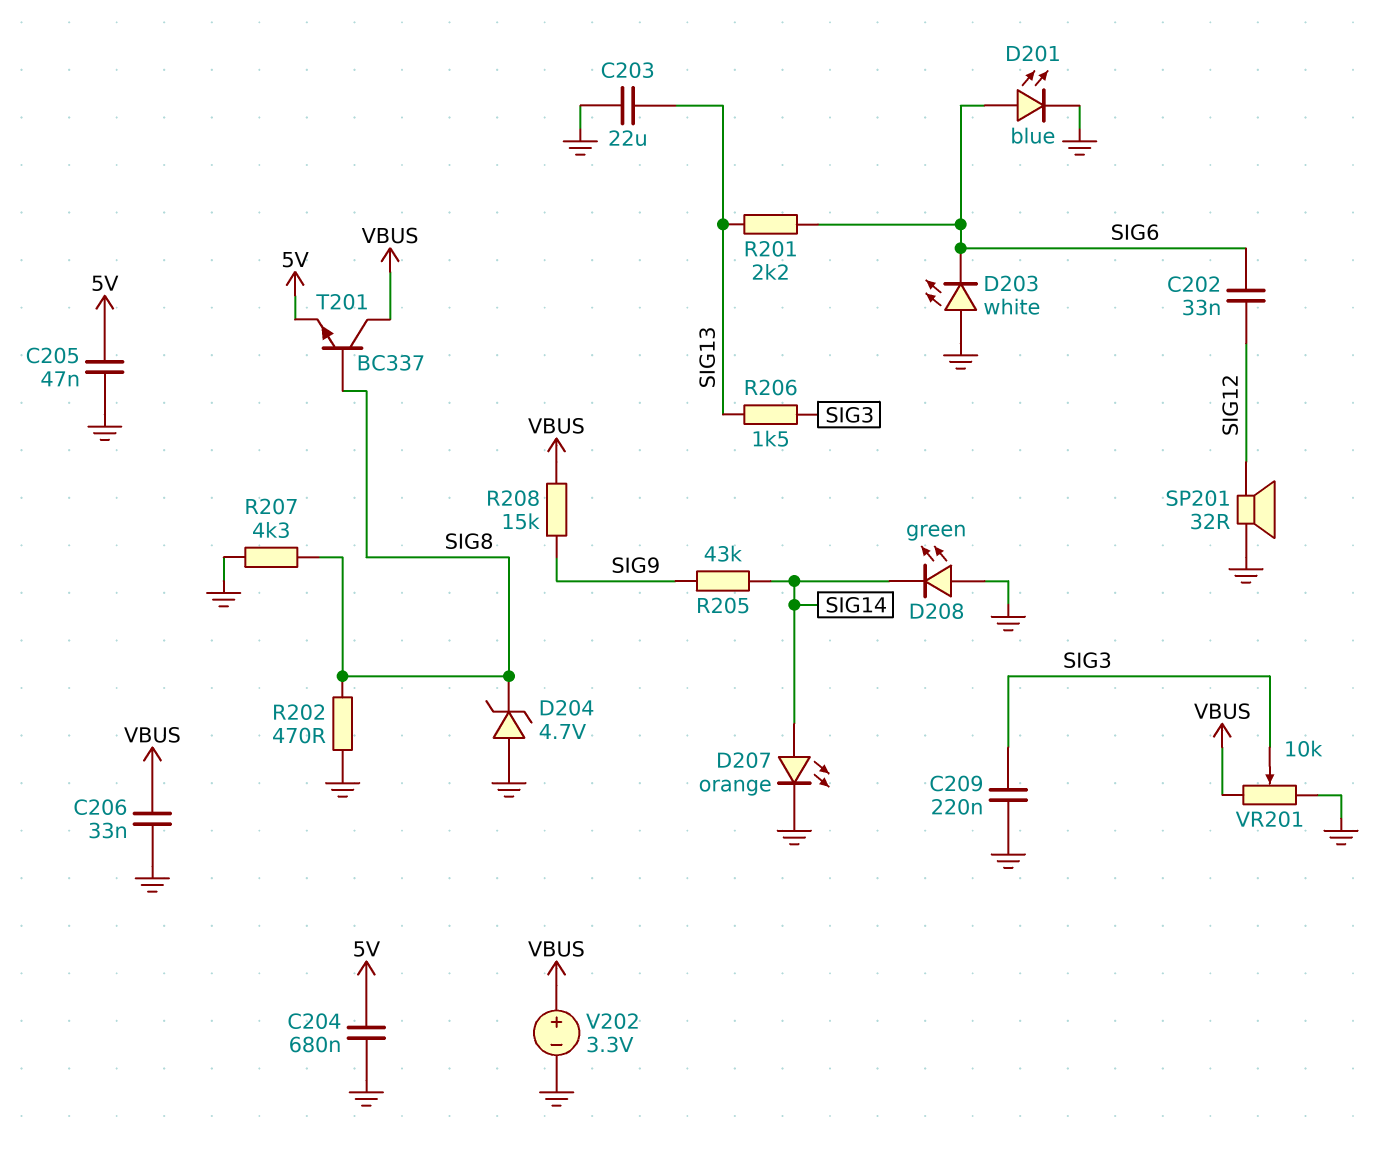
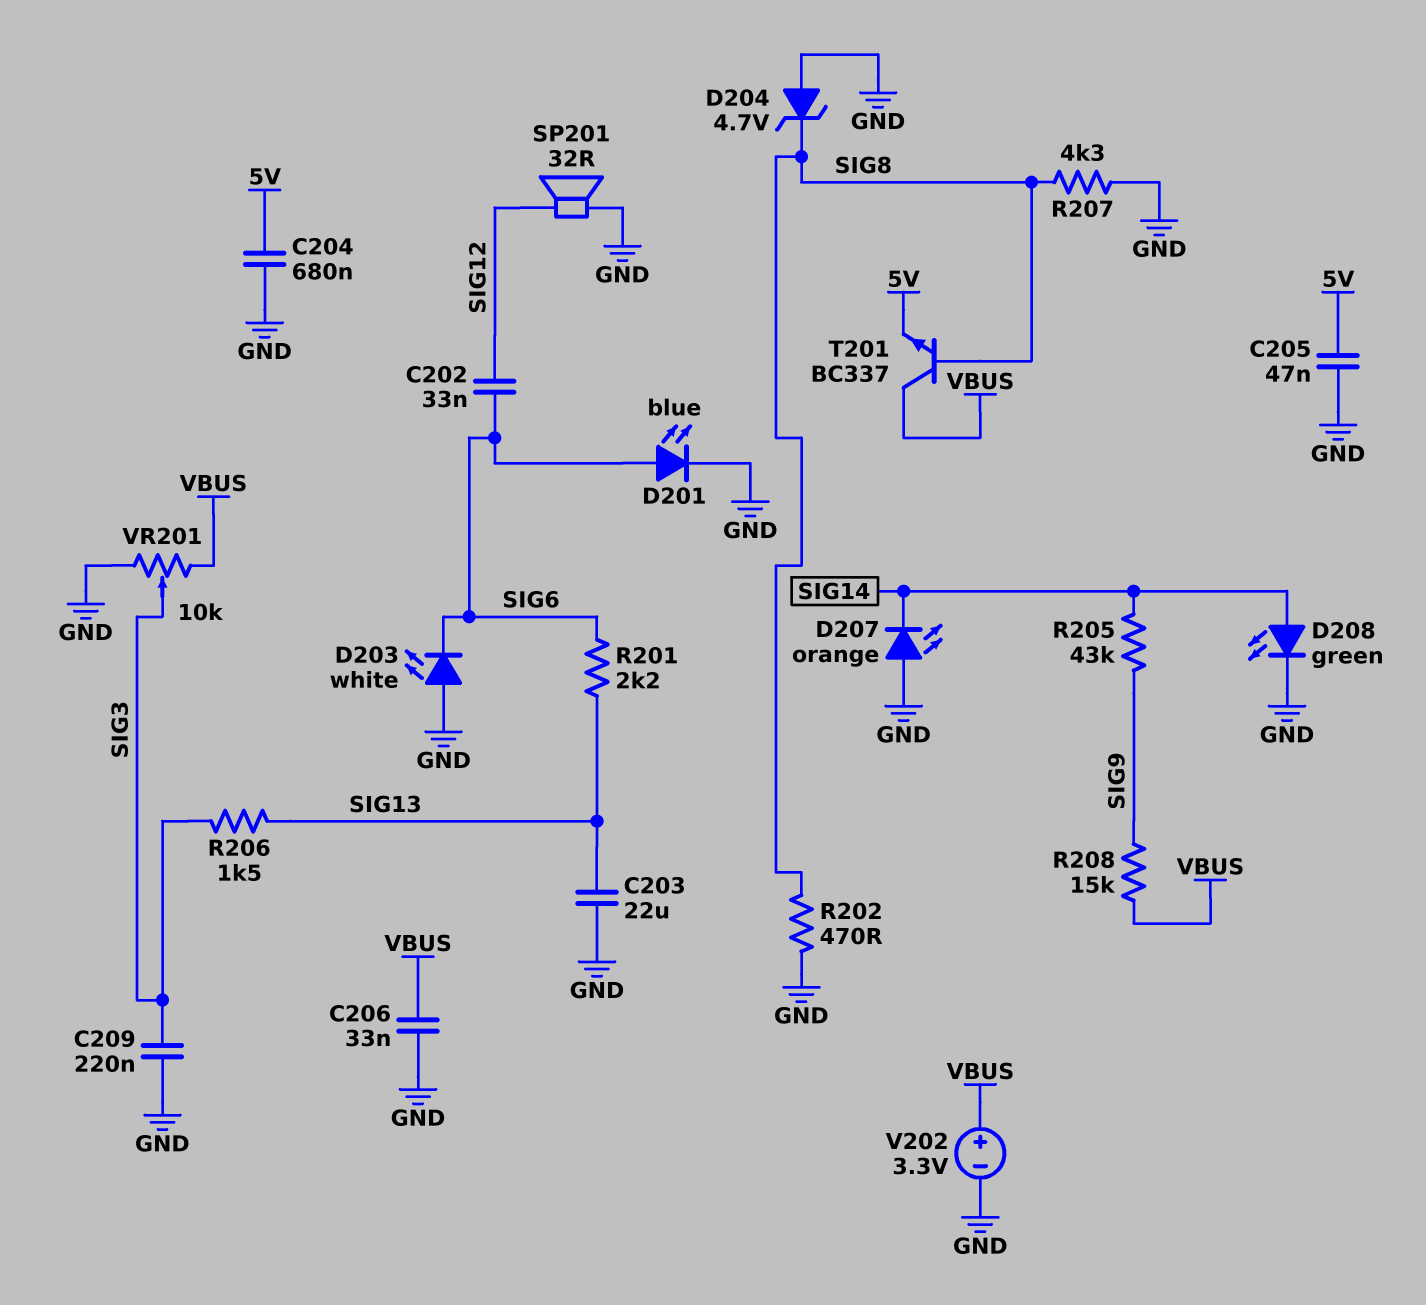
D207: LED orange (A SIG14, K GND) -> LED orange (A GND, K SIG14)
D208: LED green (A GND, K SIG14) -> LED green (A SIG14, K GND)

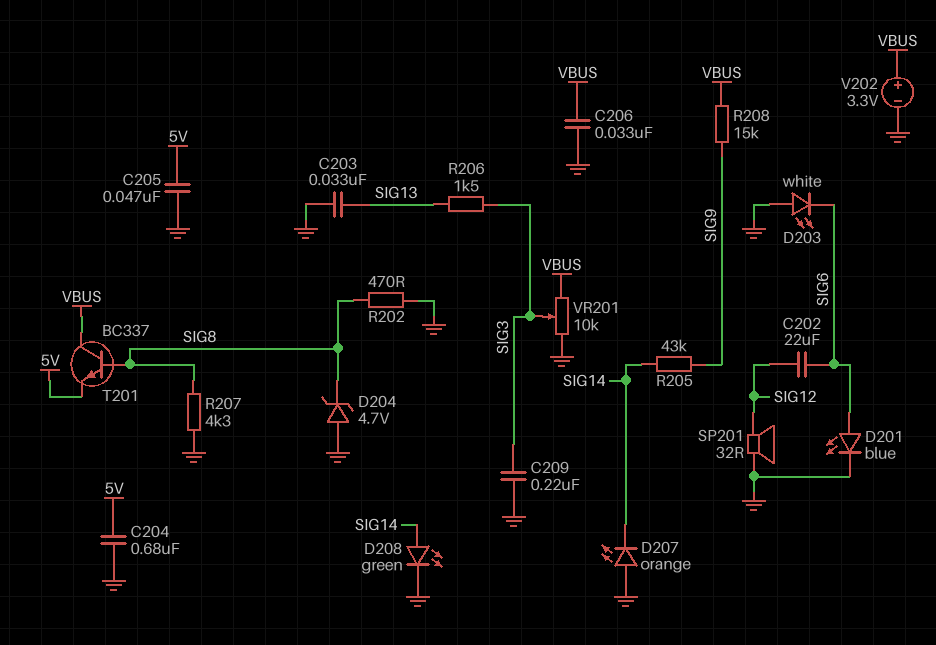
C202: 33nF (SIG6, SIG12) -> 22uF (SIG6, SIG12)
C203: 22uF (GND, SIG13) -> 33nF (GND, SIG13)
R201: 2.2k (SIG6, SIG13) -> none

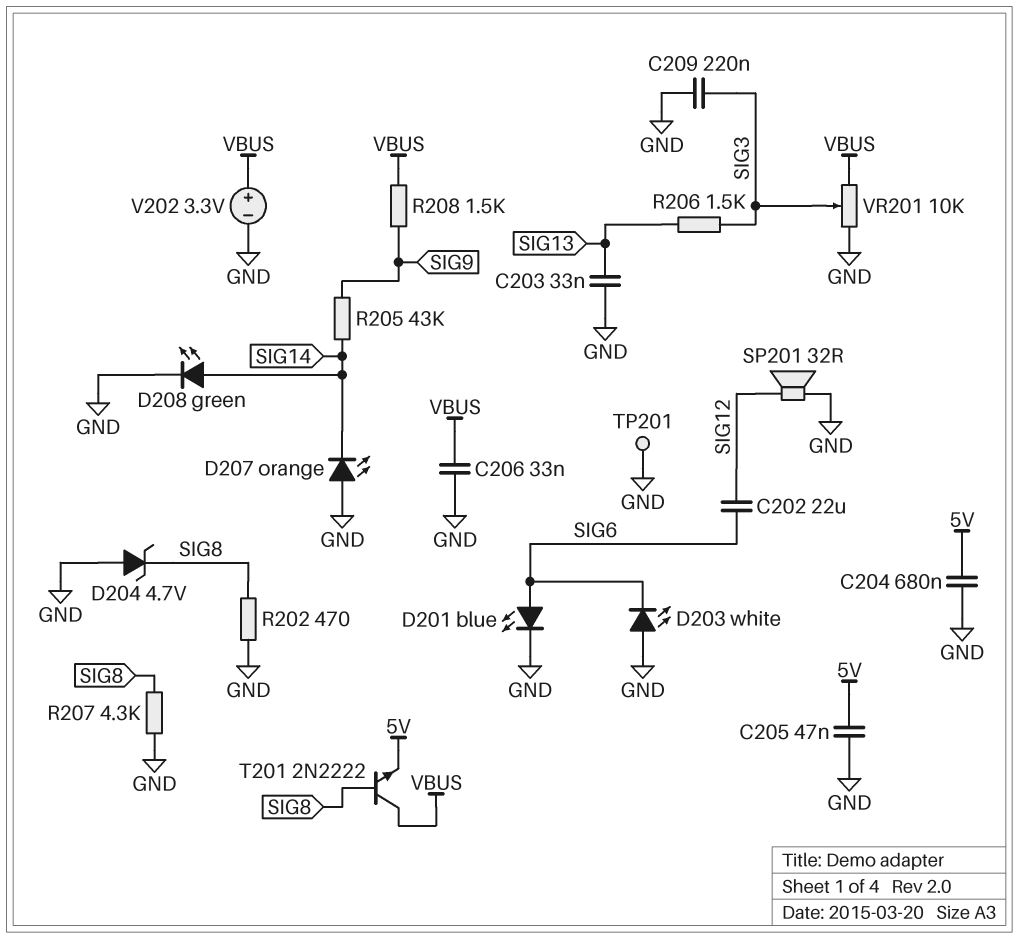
R208: 15k (SIG9, VBUS) -> 1.5k (SIG9, VBUS)
T201: NPN BC337 (B SIG8, C VBUS, E 5V) -> NPN 2N2222 (B SIG8, C VBUS, E 5V)
TP201: none -> test point (GND)

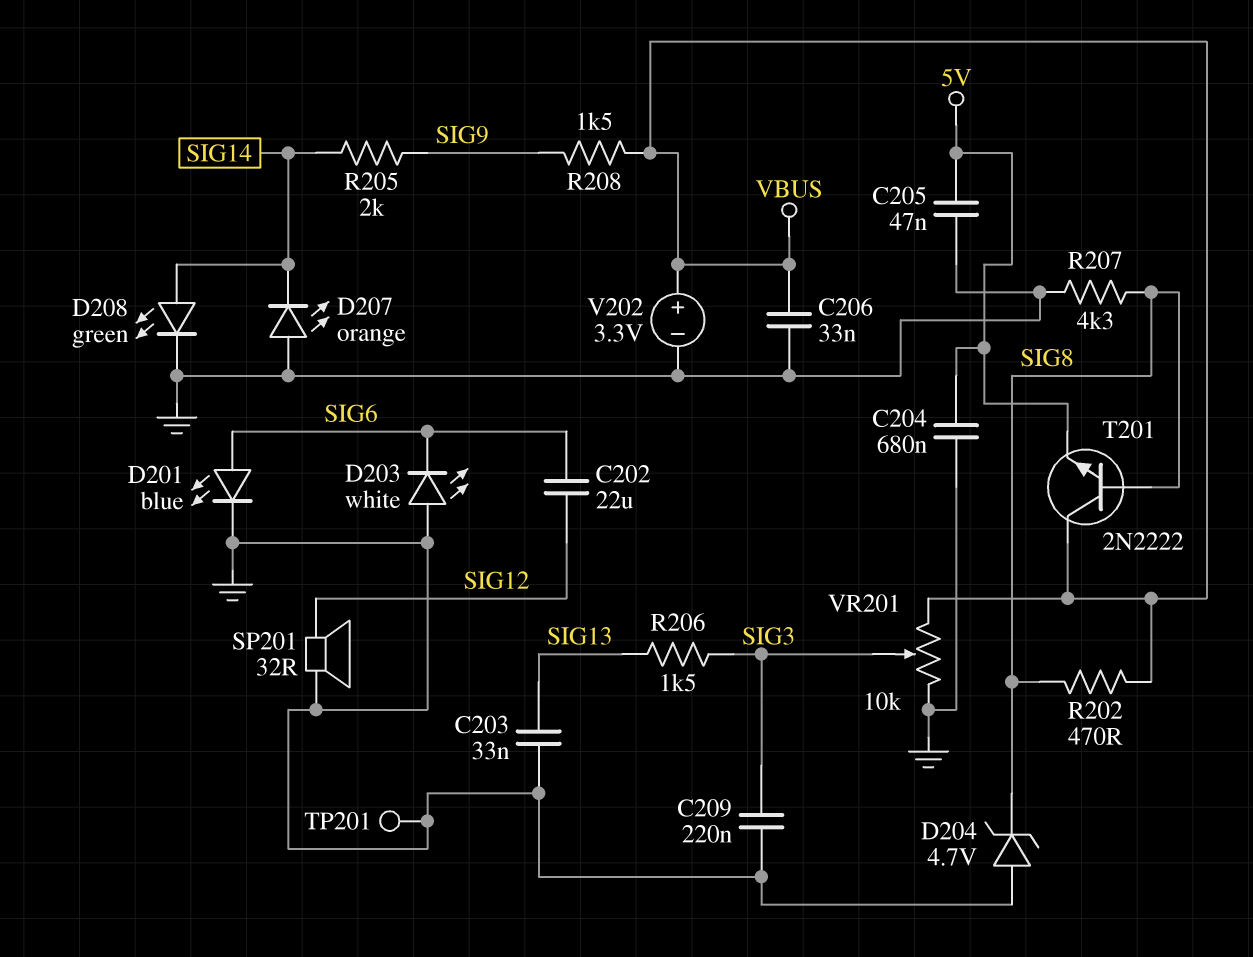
R202: 470 (GND, SIG8) -> 470 (SIG8, VBUS)
R205: 43k (SIG9, SIG14) -> 2k (SIG9, SIG14)

